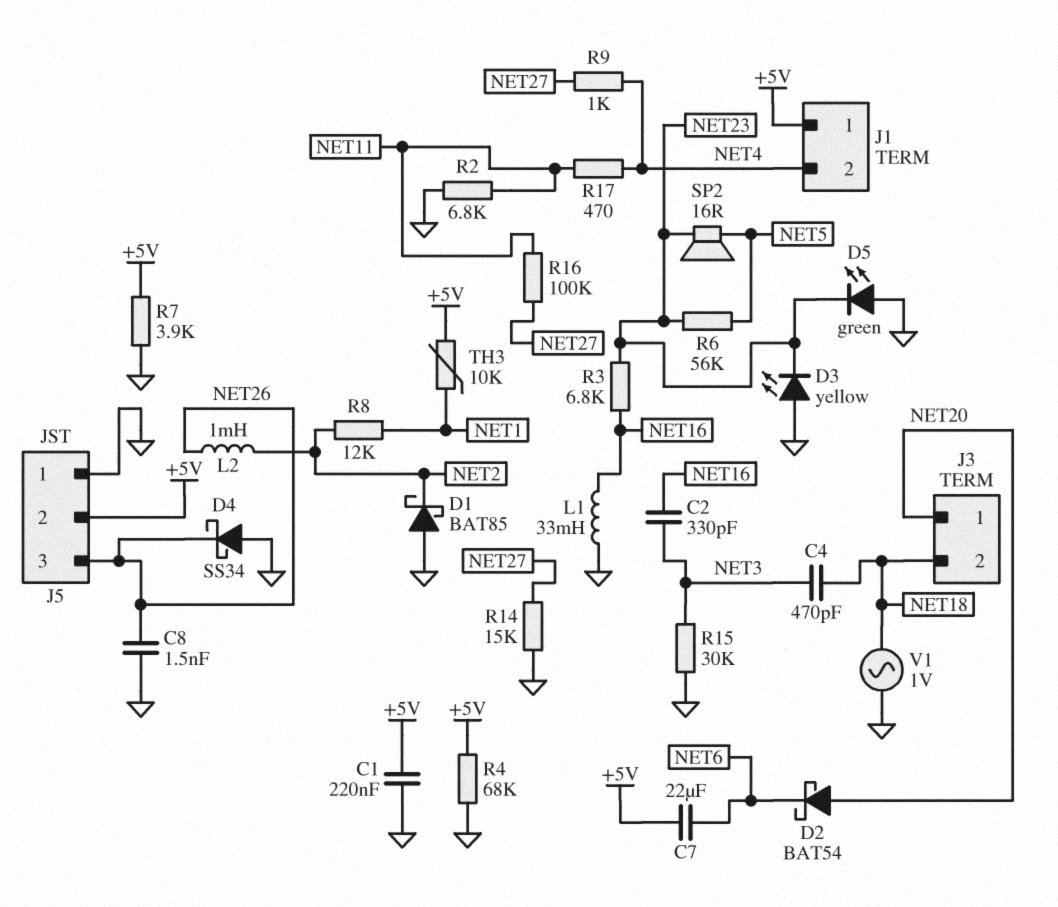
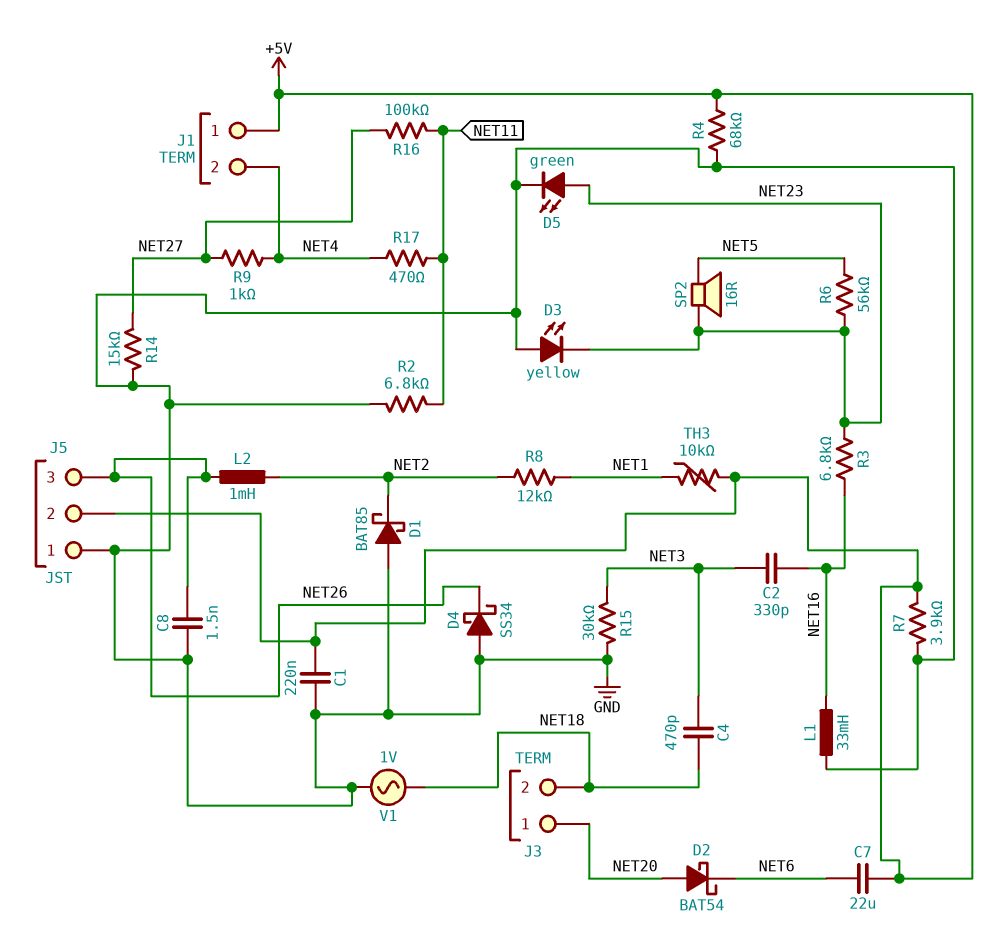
D5: LED green (A GND, K NET23) -> LED green (A NET23, K GND)

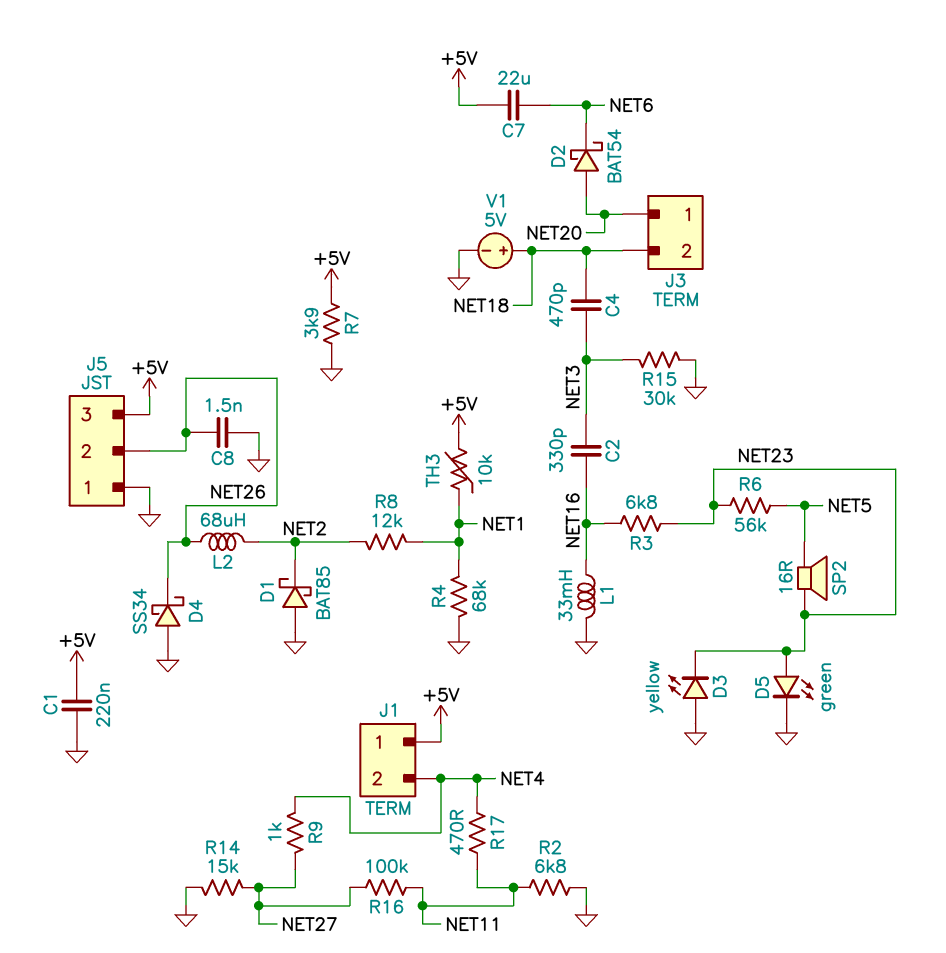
J5 pin 2: +5V -> NET26
J5 pin 3: NET26 -> +5V
L2: 1mH (NET2, NET26) -> 68uH (NET2, NET26)
R4: 68k (+5V, GND) -> 68k (GND, NET1)
V1: AC 1V (GND, NET18) -> 5V (plus NET18, minus GND)

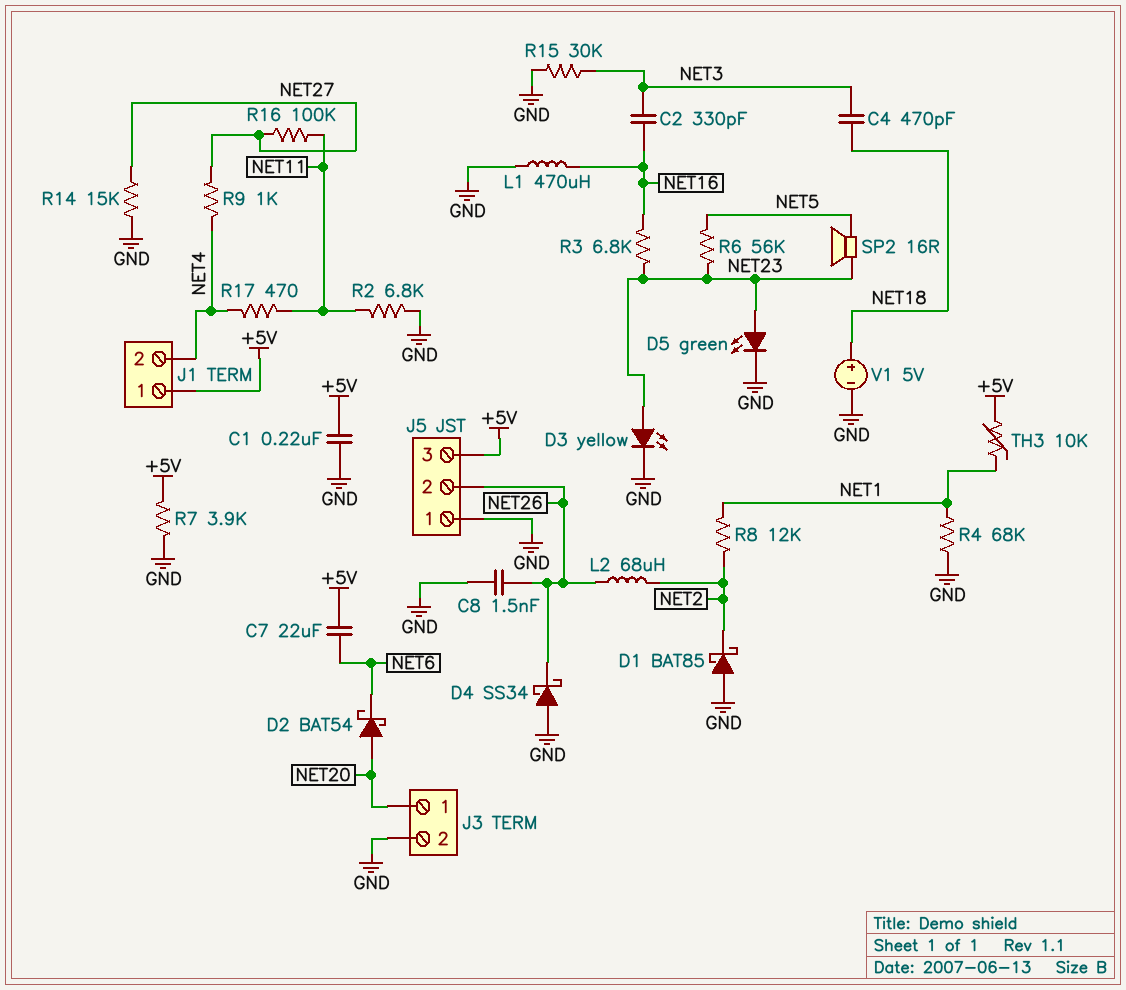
D3: LED yellow (A GND, K NET23) -> LED yellow (A NET23, K GND)
J3 pin 2: NET18 -> GND
L1: 33mH (GND, NET16) -> 470uH (GND, NET16)

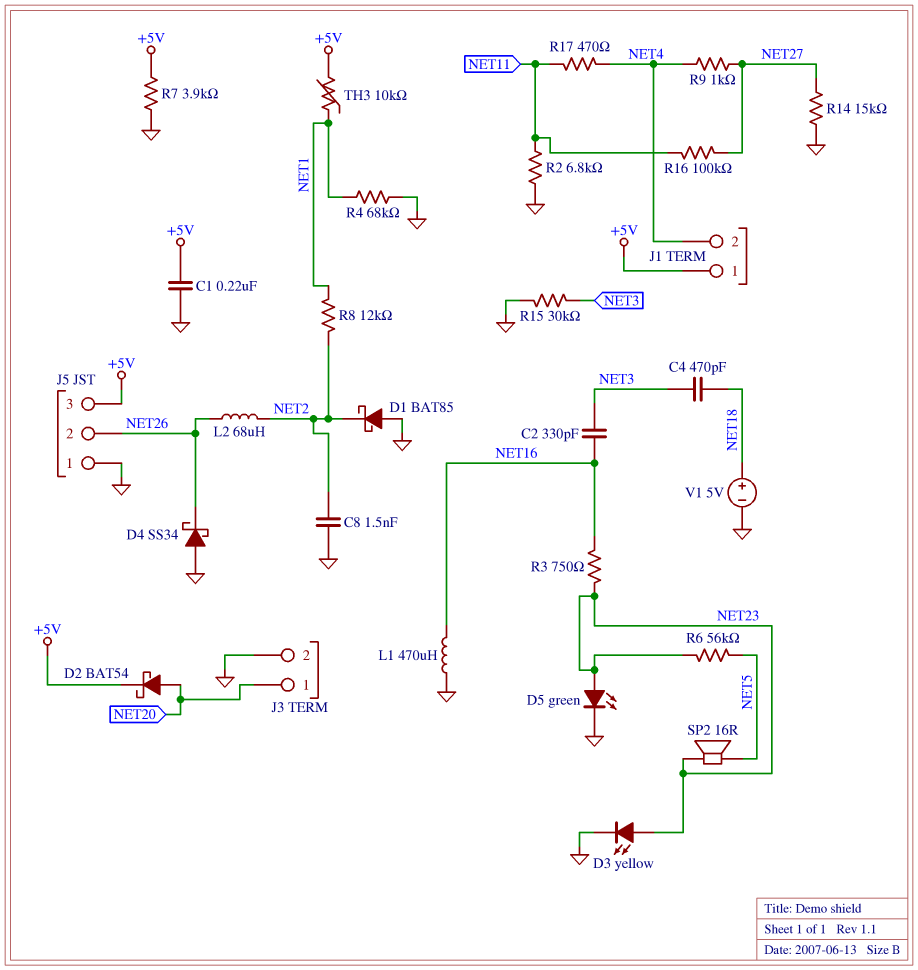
C7: 22uF (+5V, NET6) -> none
C8: 1.5nF (GND, NET26) -> 1.5nF (GND, NET2)
D2: schottky BAT54 (A NET20, K NET6) -> schottky BAT54 (A NET20, K +5V)
R3: 6.8k (NET16, NET23) -> 750 (NET16, NET23)

